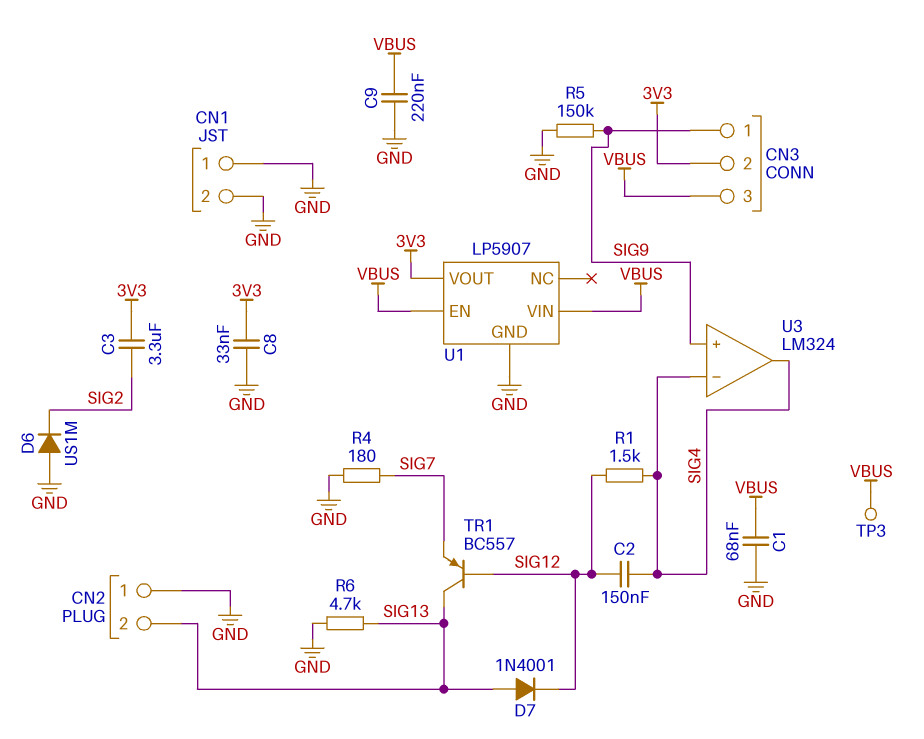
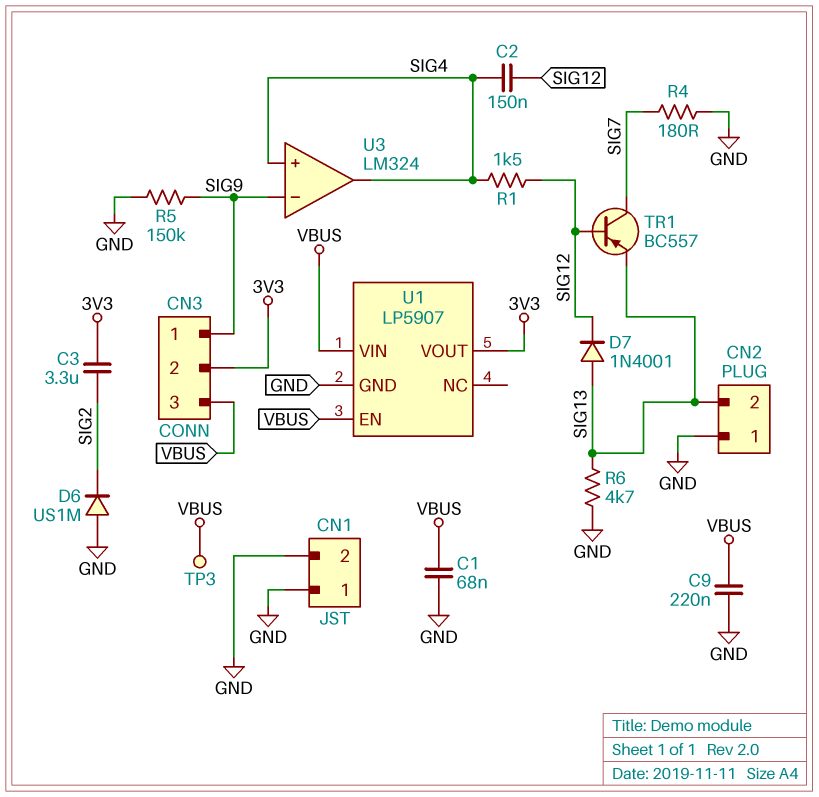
C8: 33nF (3V3, GND) -> none
TR1: PNP BC557 (B SIG12, C SIG13, E SIG7) -> PNP BC557 (B SIG12, C SIG7, E SIG13)
U3 pin in+: SIG9 -> SIG4
U3 pin in-: SIG4 -> SIG9

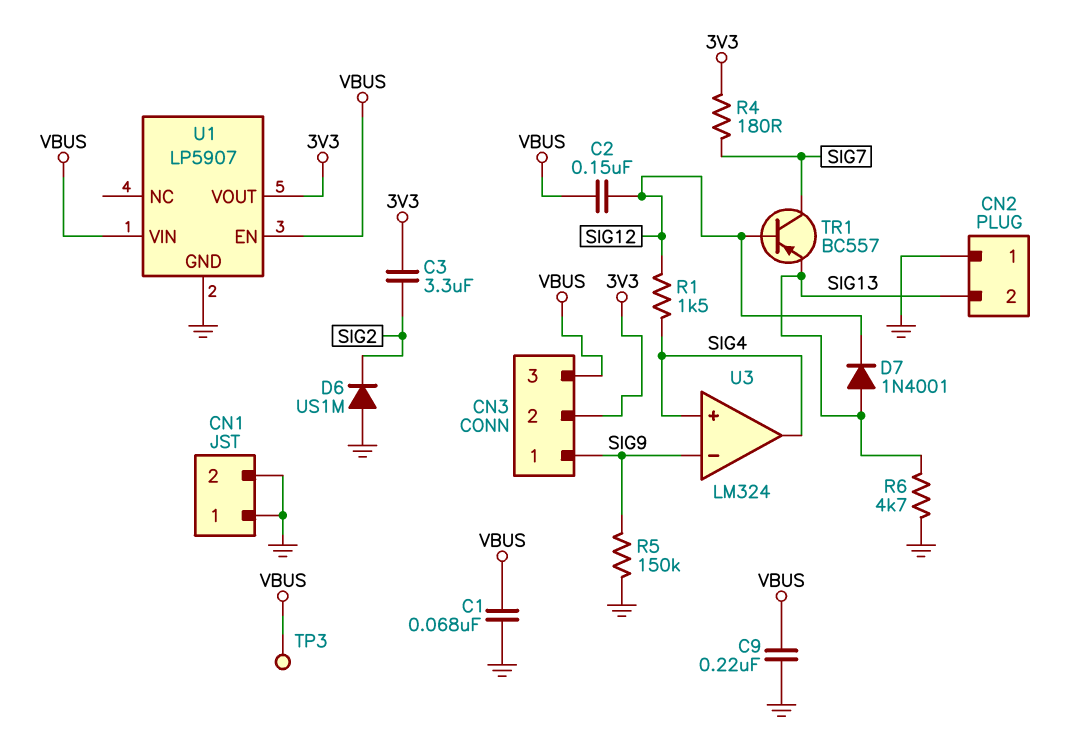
C2: 150nF (SIG4, SIG12) -> 150nF (SIG12, VBUS)
R4: 180 (GND, SIG7) -> 180 (3V3, SIG7)

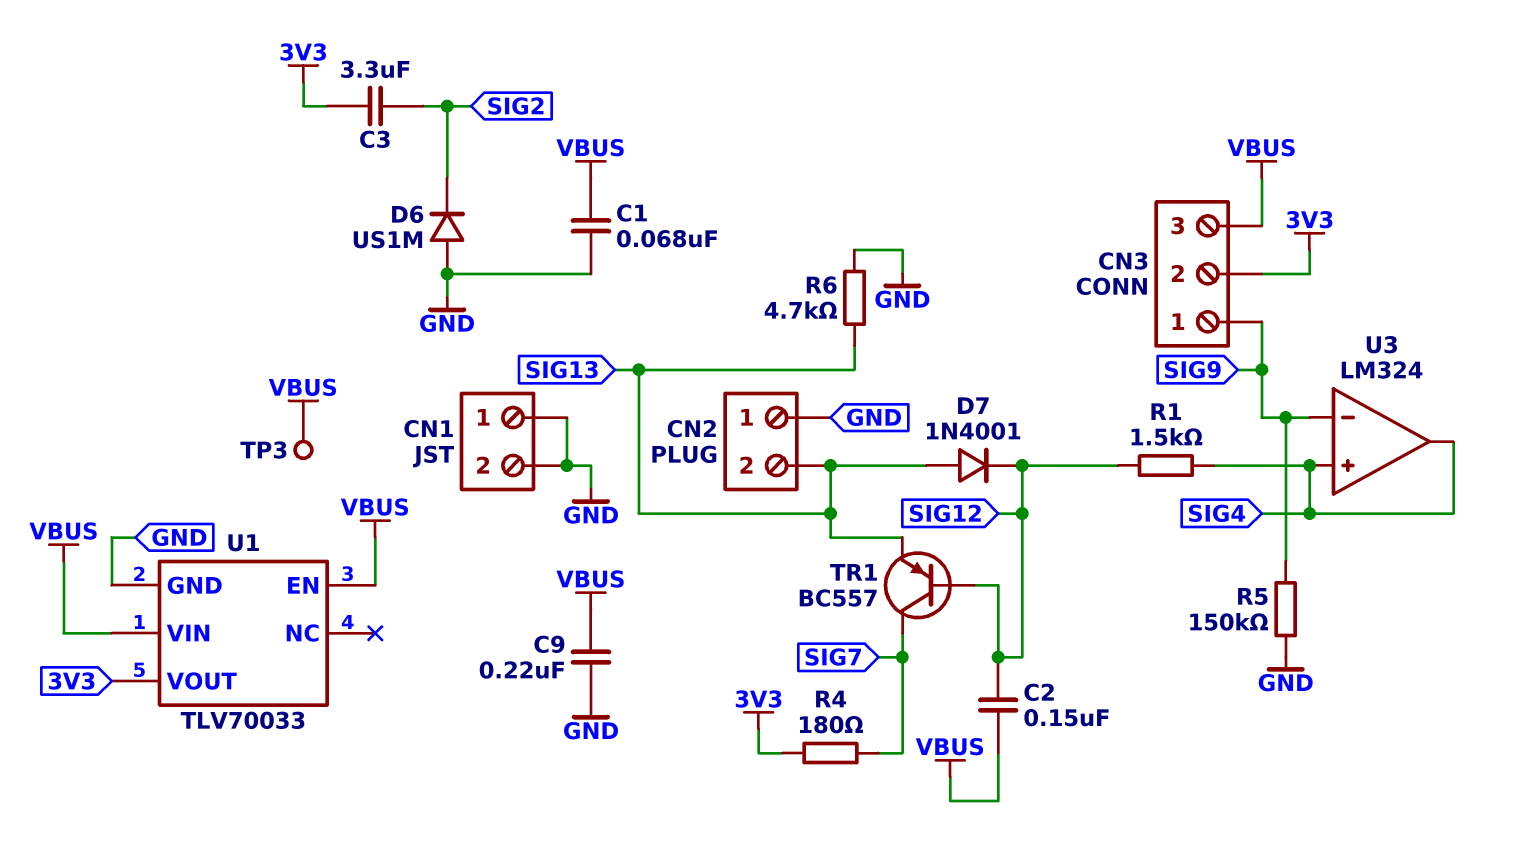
U1: LP5907 -> TLV70033

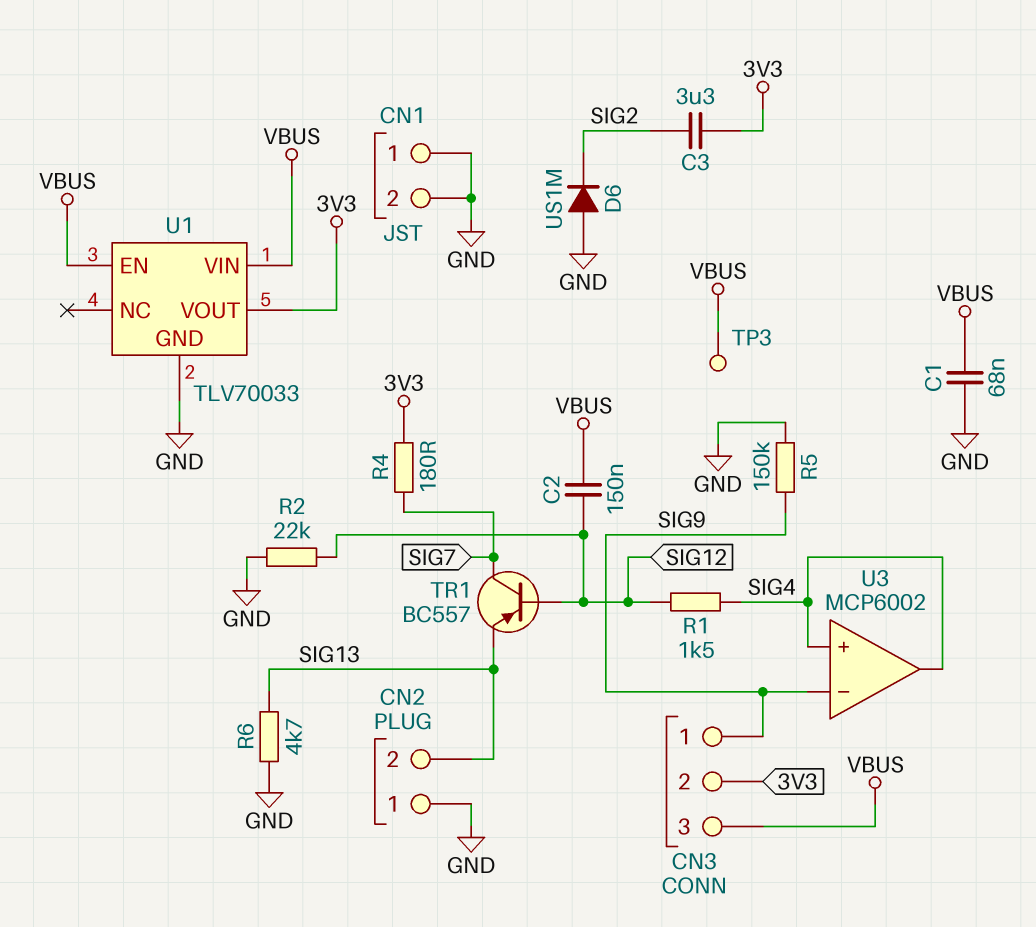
C9: 220nF (GND, VBUS) -> none
D7: diode 1N4001 (A SIG13, K SIG12) -> none
R2: none -> 22k (GND, SIG12)
U3: LM324 -> MCP6002

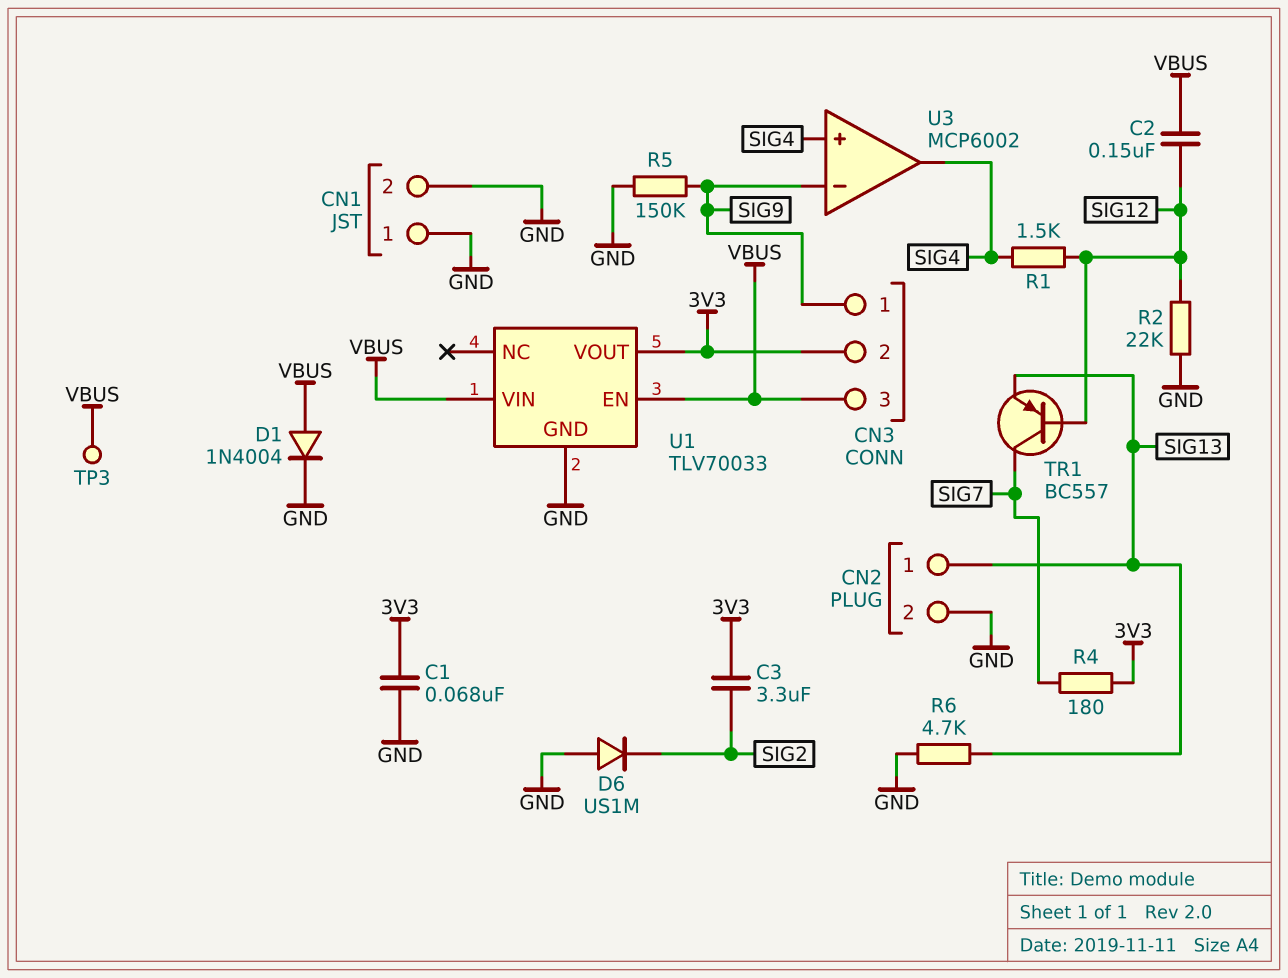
C1: 68nF (GND, VBUS) -> 68nF (3V3, GND)
CN2 pin 1: GND -> SIG13
CN2 pin 2: SIG13 -> GND
D1: none -> diode 1N4004 (A VBUS, K GND)

